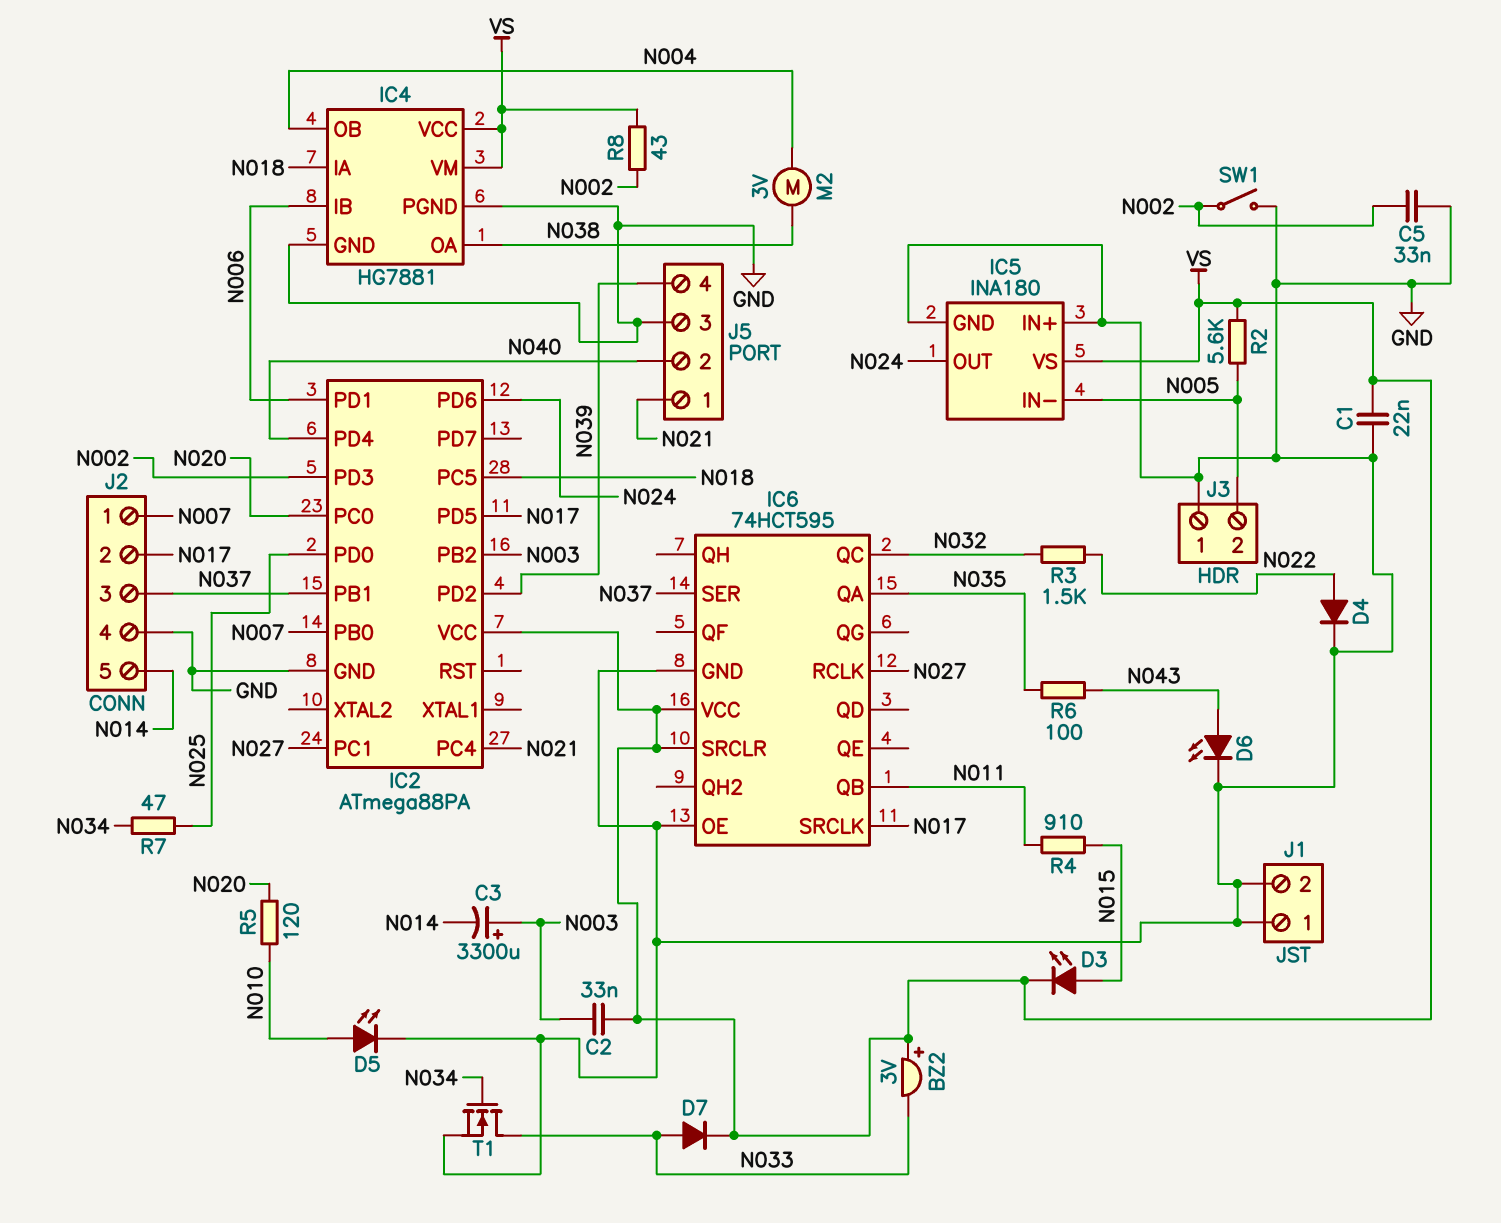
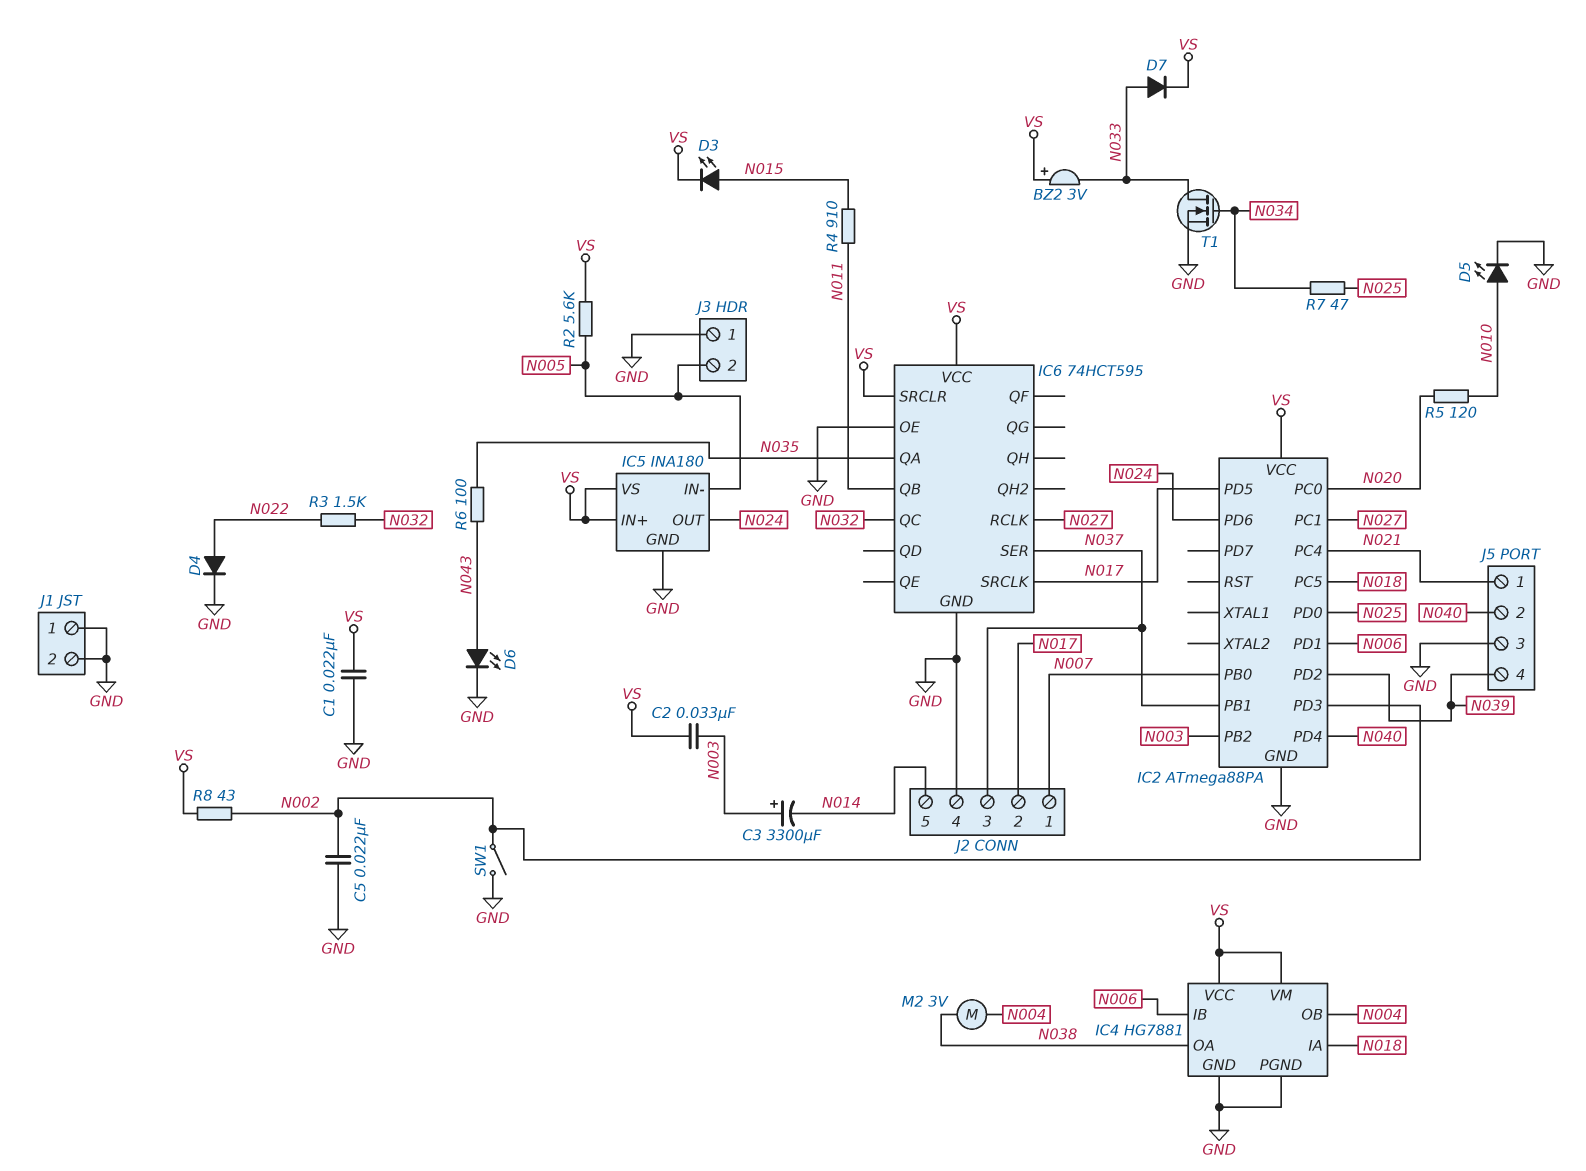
C5: 33nF (GND, N002) -> 22nF (GND, N002)
IC5 pin IN+: GND -> VS

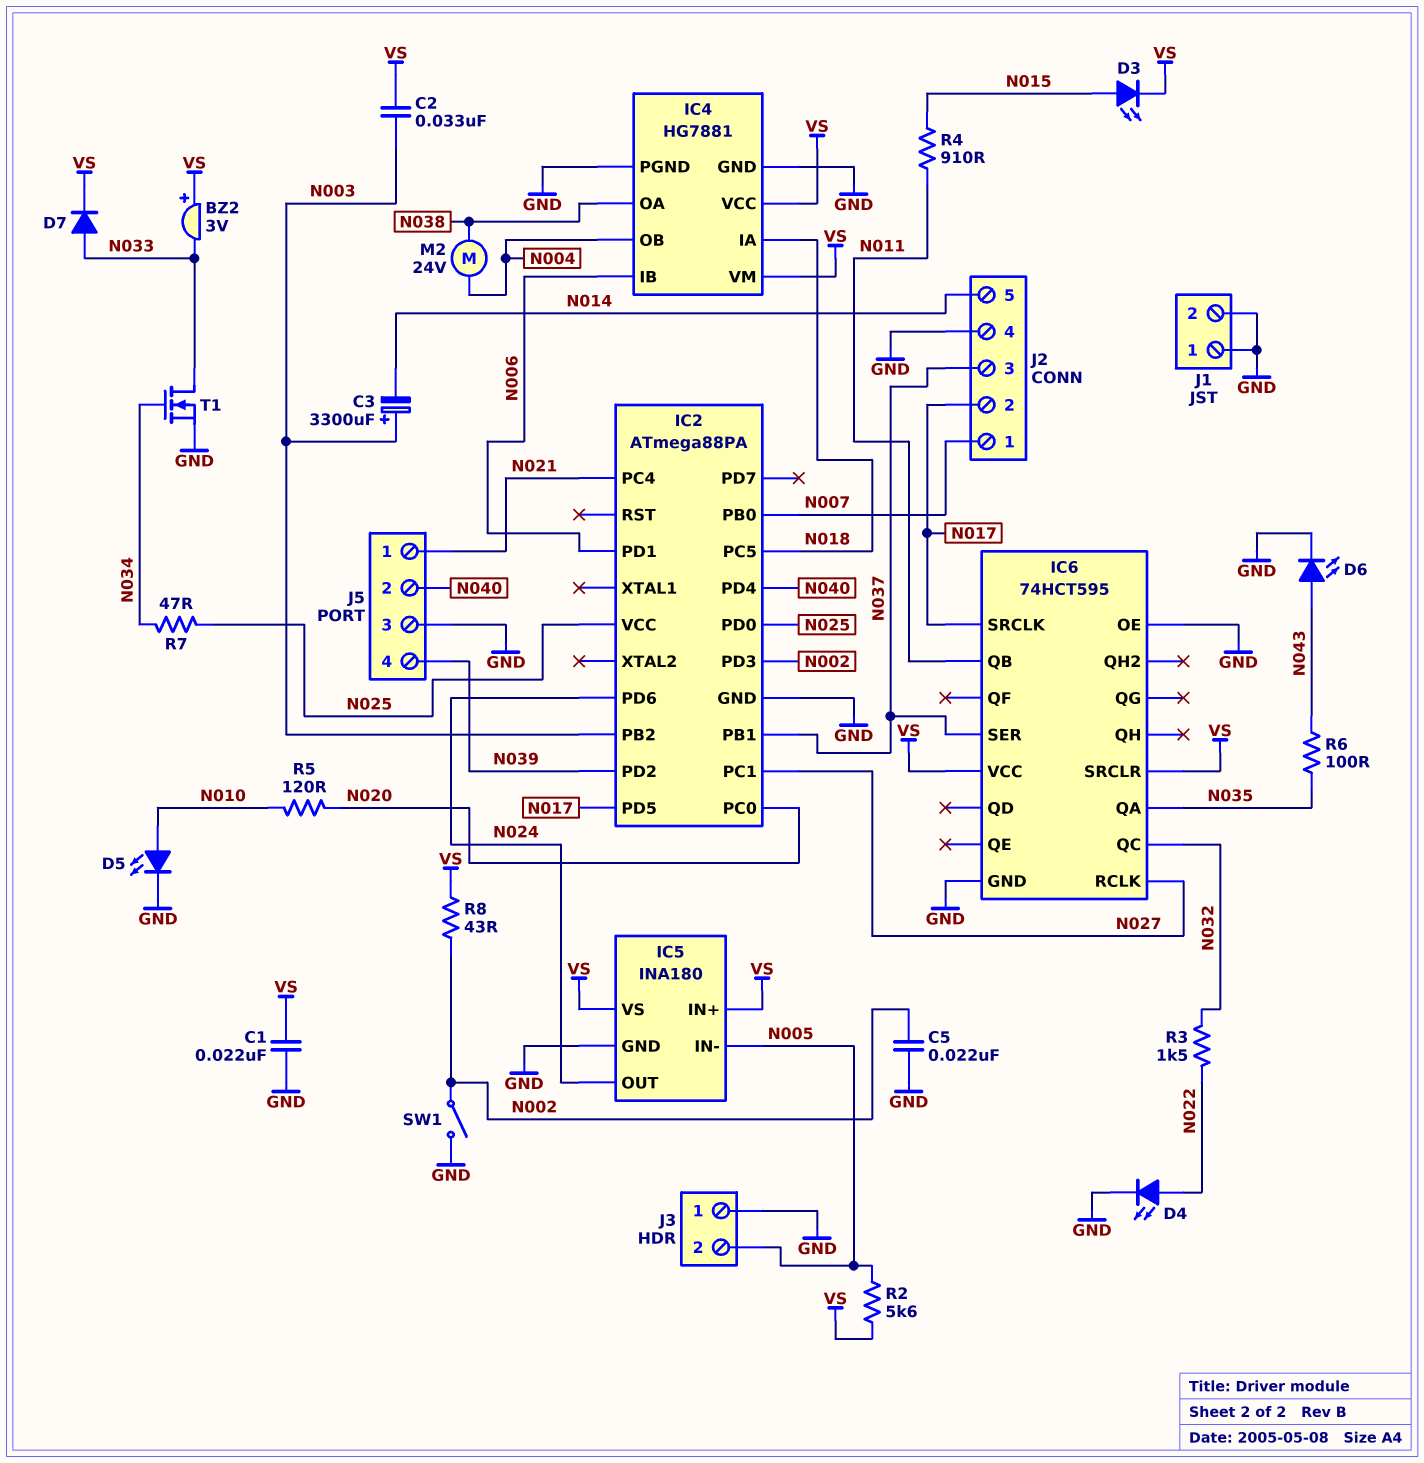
D4: diode (A N022, K GND) -> LED (A N022, K GND)
IC2 pin VCC: VS -> N025
M2: motor 3V (N004, N038) -> motor 24V (N004, N038)

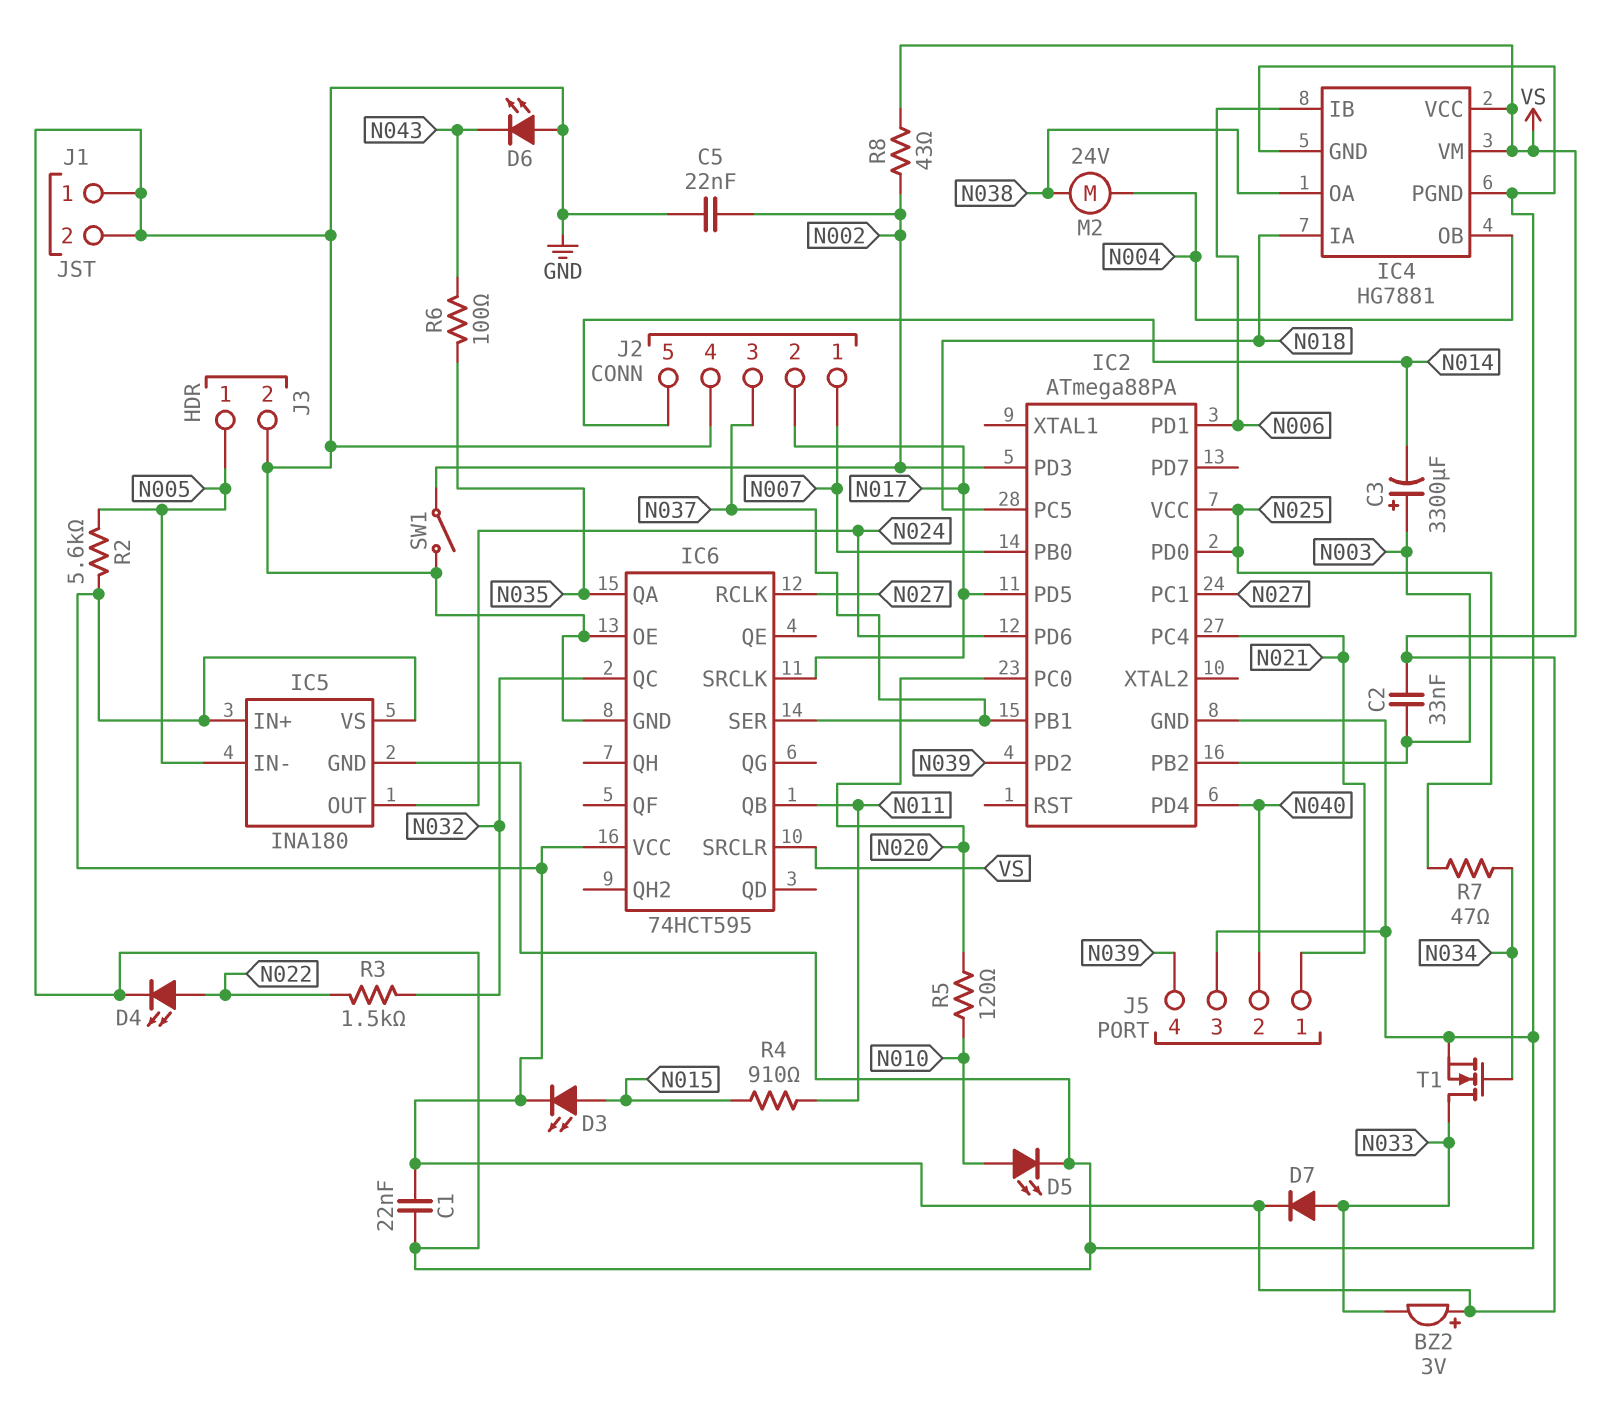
D6: LED (A N043, K GND) -> LED (A GND, K N043)
J3 pin 1: GND -> N005
J3 pin 2: N005 -> GND

